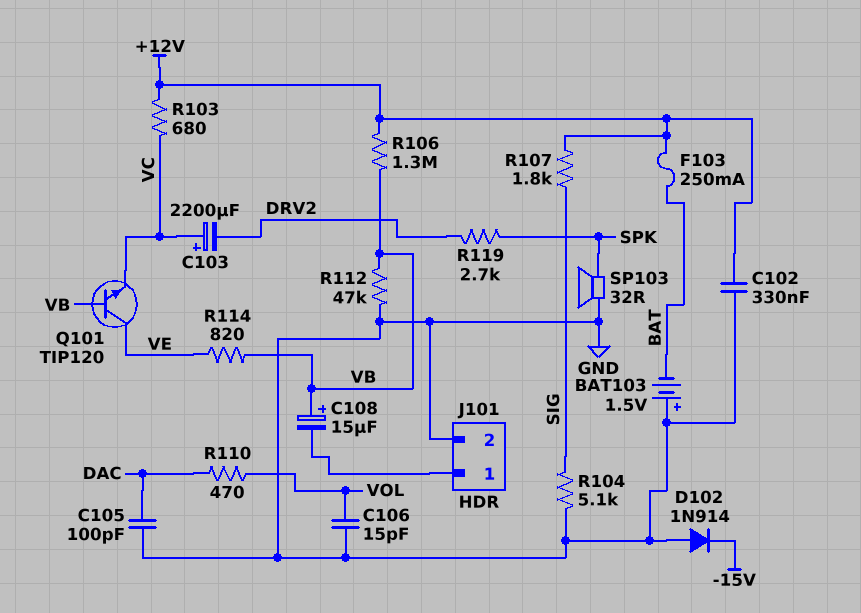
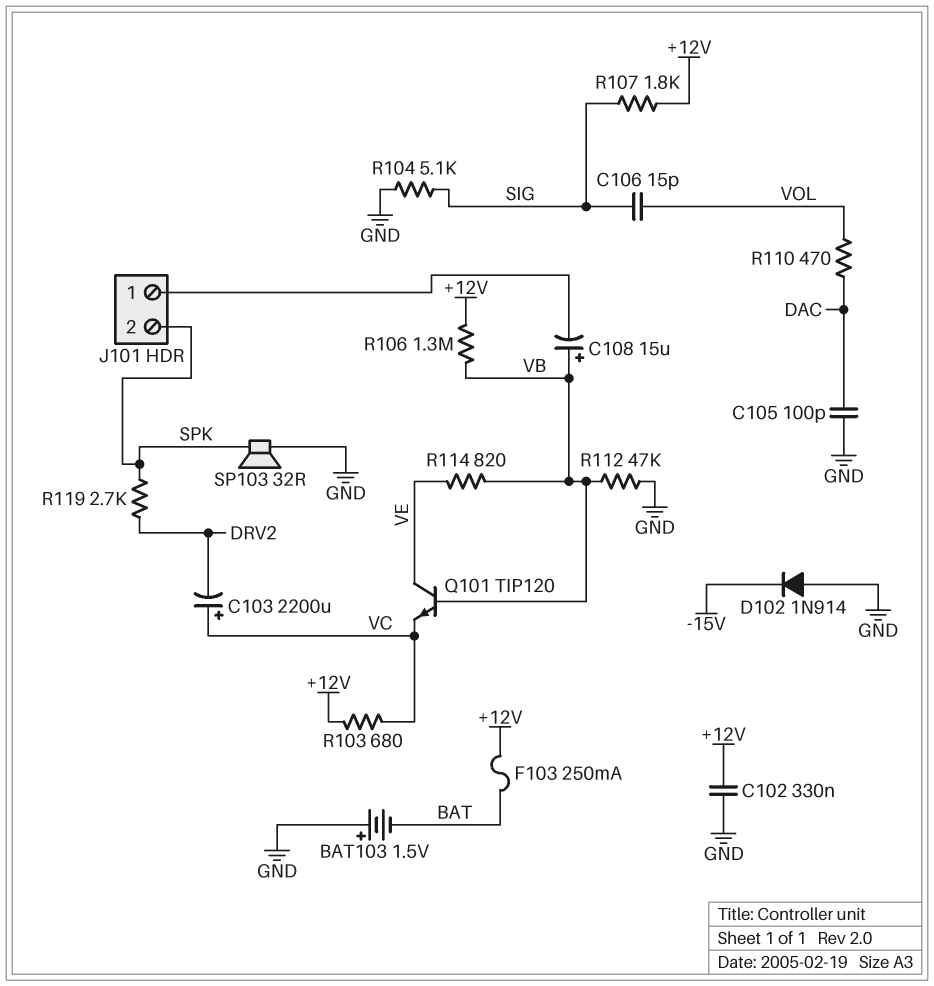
C106: 15pF (GND, VOL) -> 15pF (SIG, VOL)
J101 pin 2: GND -> SPK

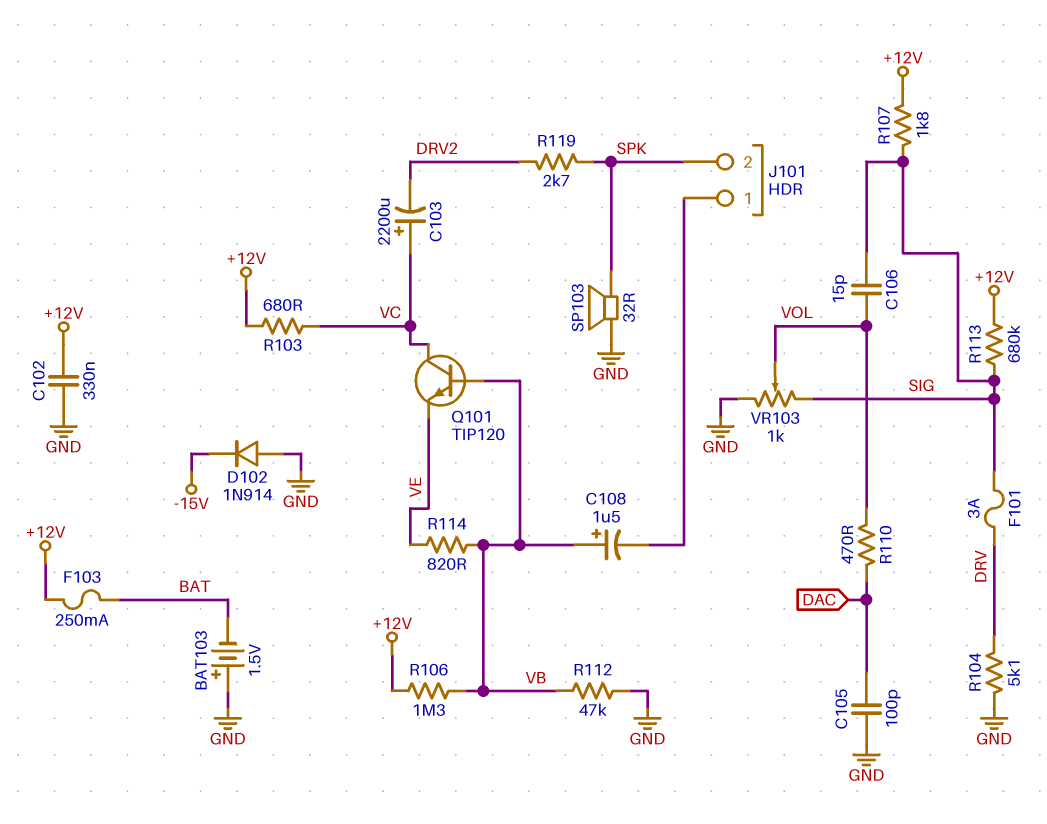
C108: 15uF (plus VB, minus J101/1) -> 1.5uF (plus VB, minus J101/1)
F101: none -> 3A (DRV, SIG)
Q101: NPN TIP120 (B VB, C VE, E VC) -> NPN TIP120 (B VB, C VC, E VE)
R104: 5.1k (GND, SIG) -> 5.1k (DRV, GND)
R113: none -> 680k (+12V, SIG)
VR103: none -> 1k (GND, SIG, wiper VOL)

